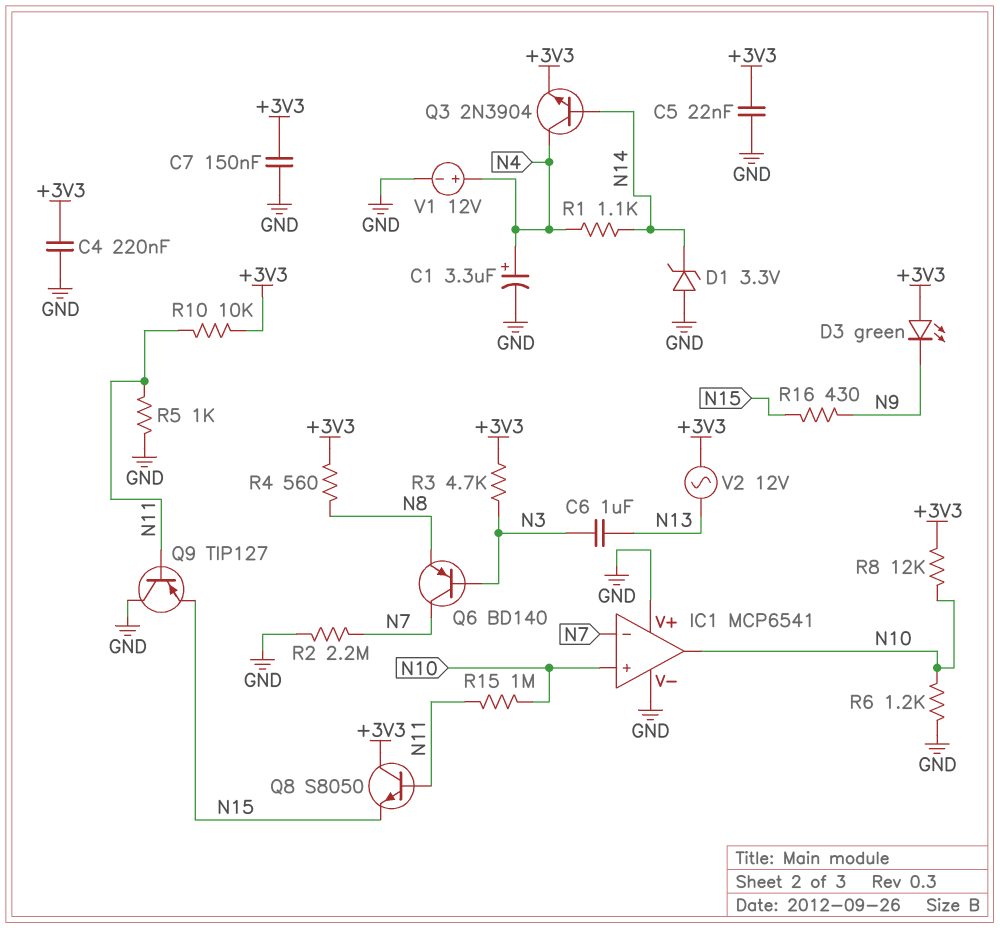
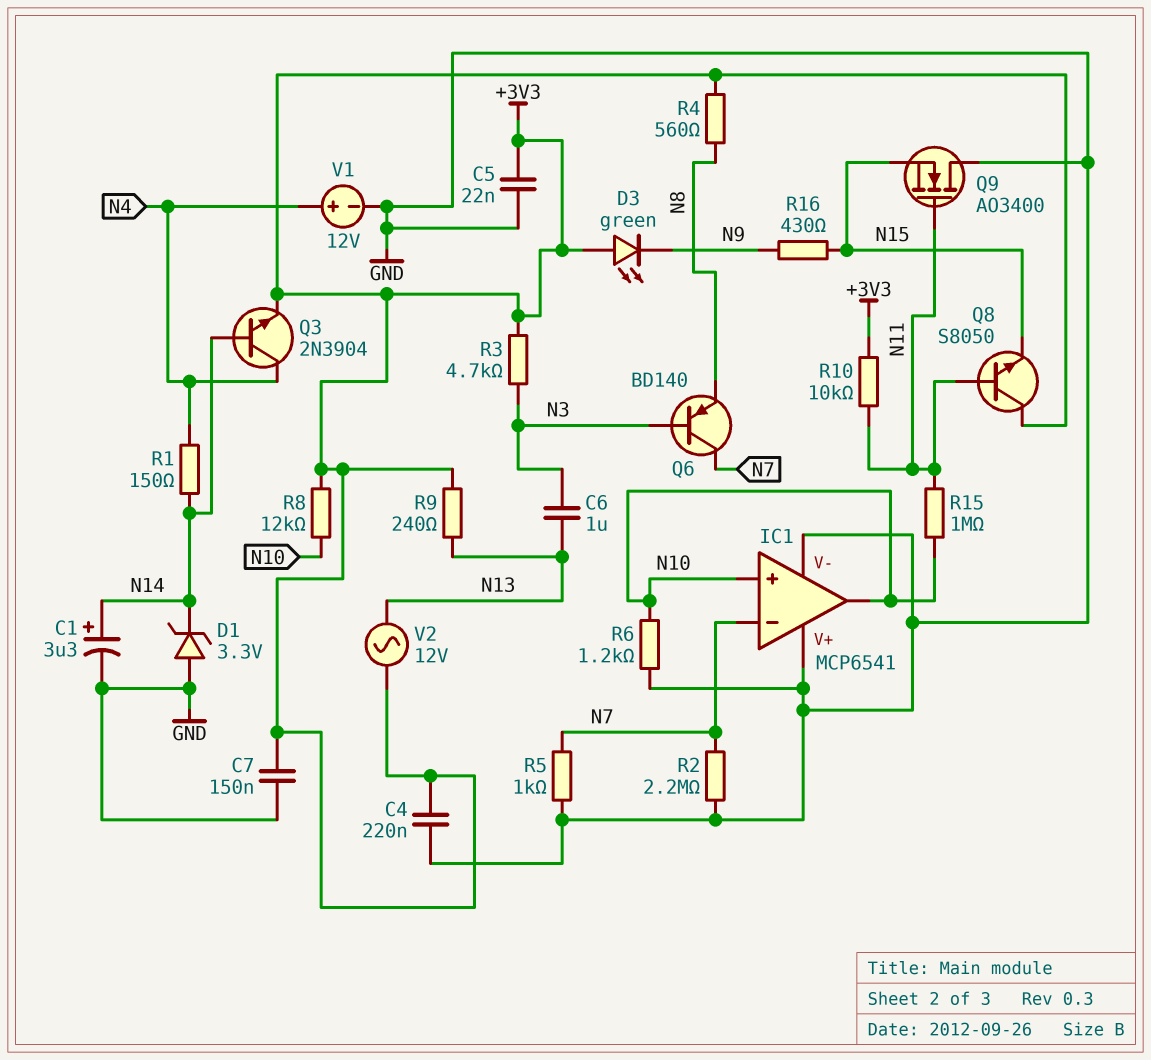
C1: 3.3uF (plus N4, minus GND) -> 3.3uF (plus N14, minus GND)
Q9: PNP TIP127 (B N11, C GND, E N15) -> NMOS AO3400 (G N11, D GND, S N15)
R1: 1.1k (N4, N14) -> 150 (N4, N14)
R5: 1k (GND, N11) -> 1k (GND, N7)
R9: none -> 240 (+3V3, N13)

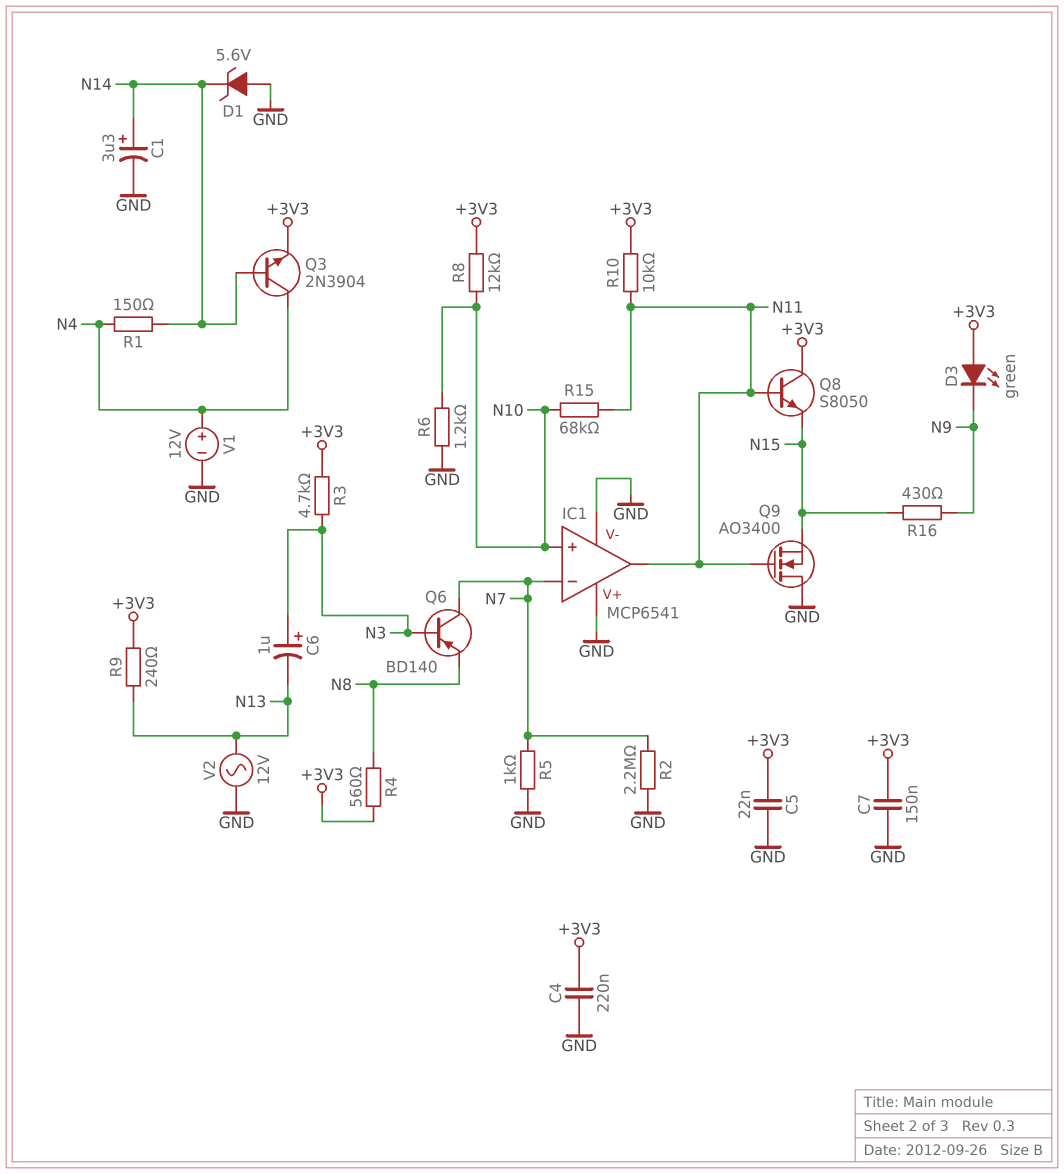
C6: 1uF (N3, N13) -> 1uF (plus N3, minus N13)
D1: zener 3.3V (A GND, K N14) -> zener 5.6V (A GND, K N14)
IC1 pin out: N10 -> N11
R15: 1M (N10, N11) -> 68k (N10, N11)
V2: AC 12V (+3V3, N13) -> AC 12V (GND, N13)

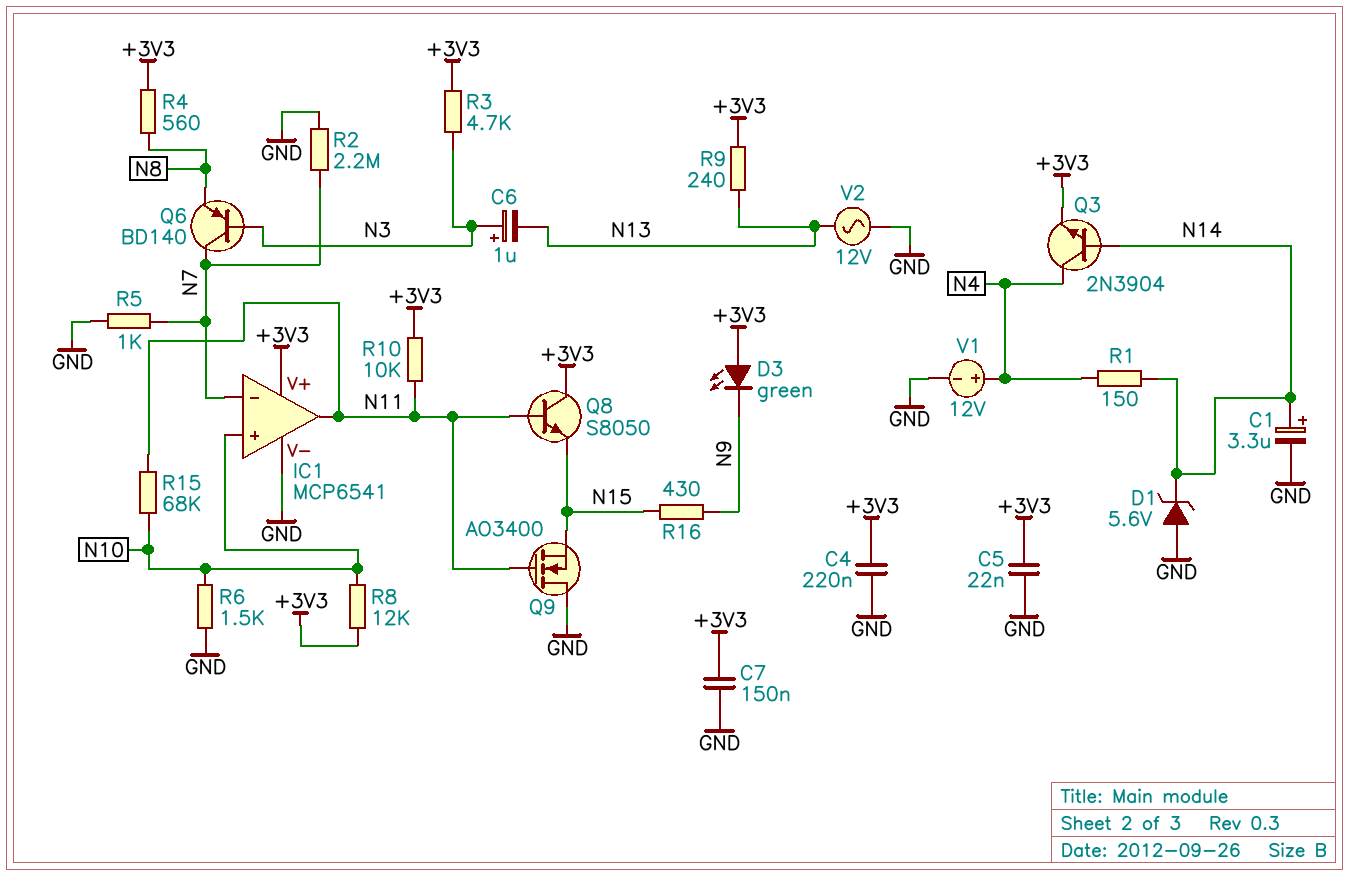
IC1 pin V+: GND -> +3V3
R6: 1.2k (GND, N10) -> 1.5k (GND, N10)

